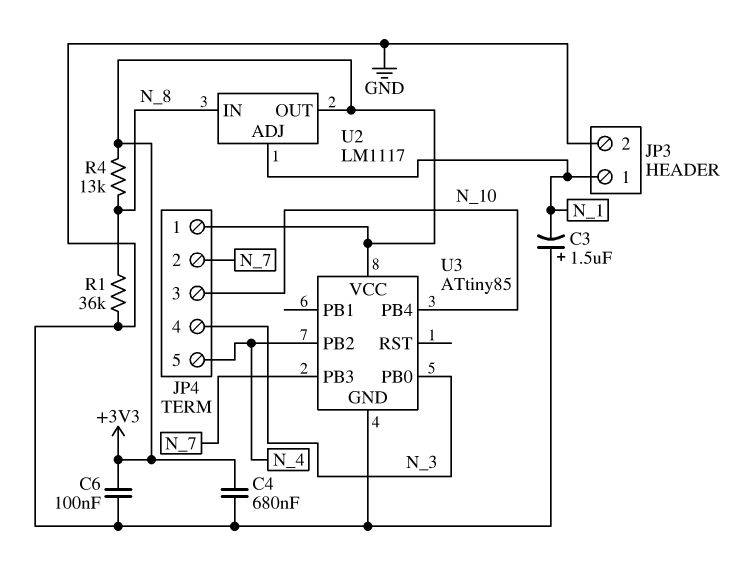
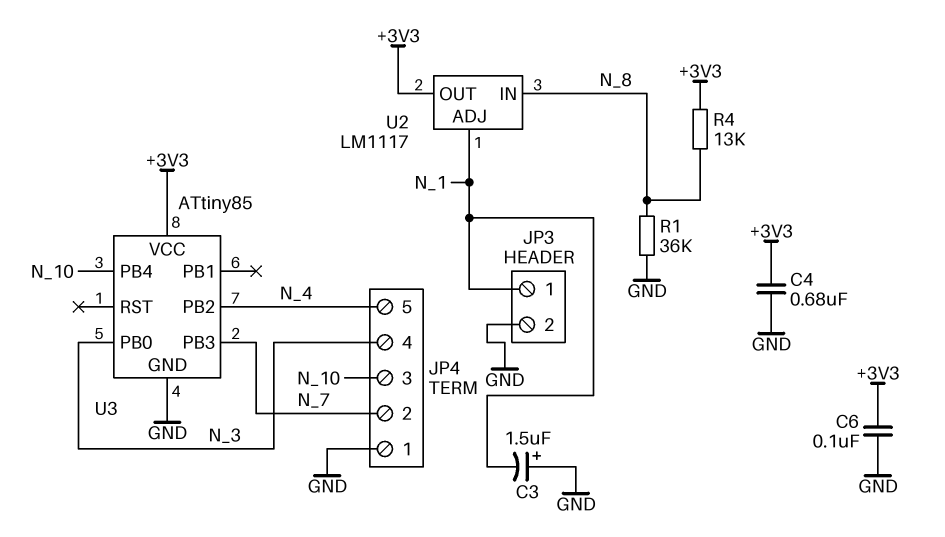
JP4 pin 1: +3V3 -> GND

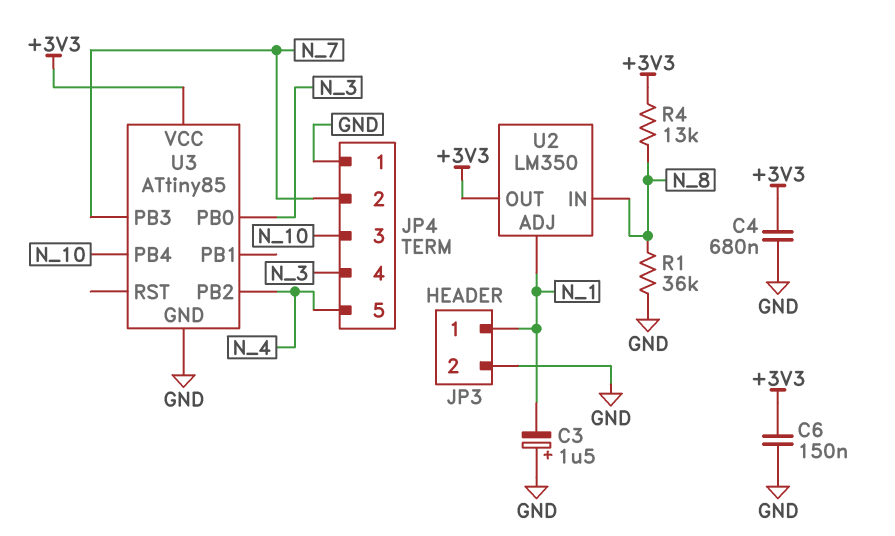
C6: 100nF (+3V3, GND) -> 150nF (+3V3, GND)
U2: LM1117 -> LM350

